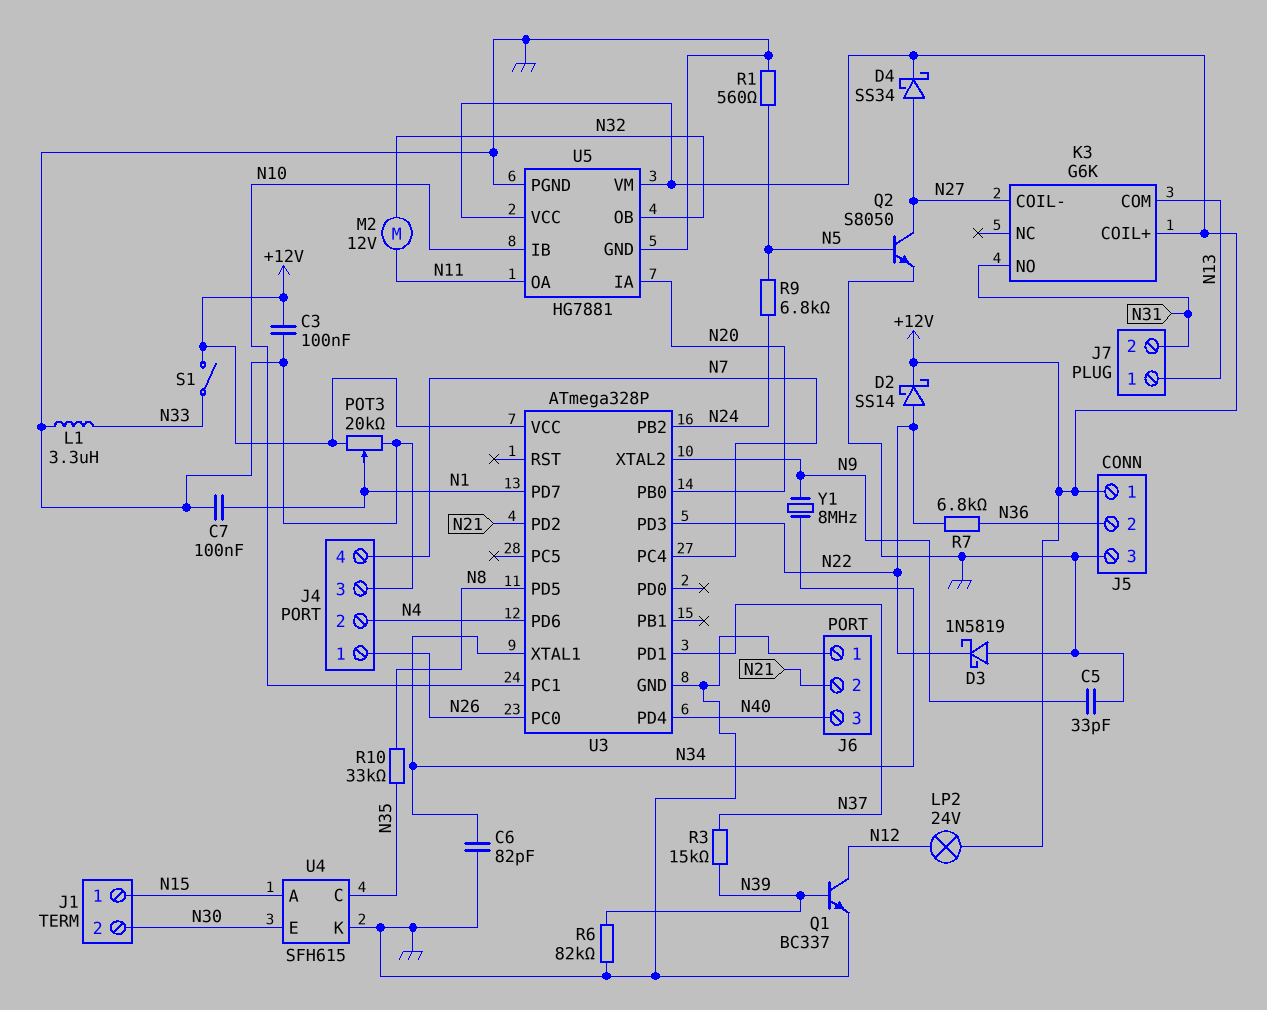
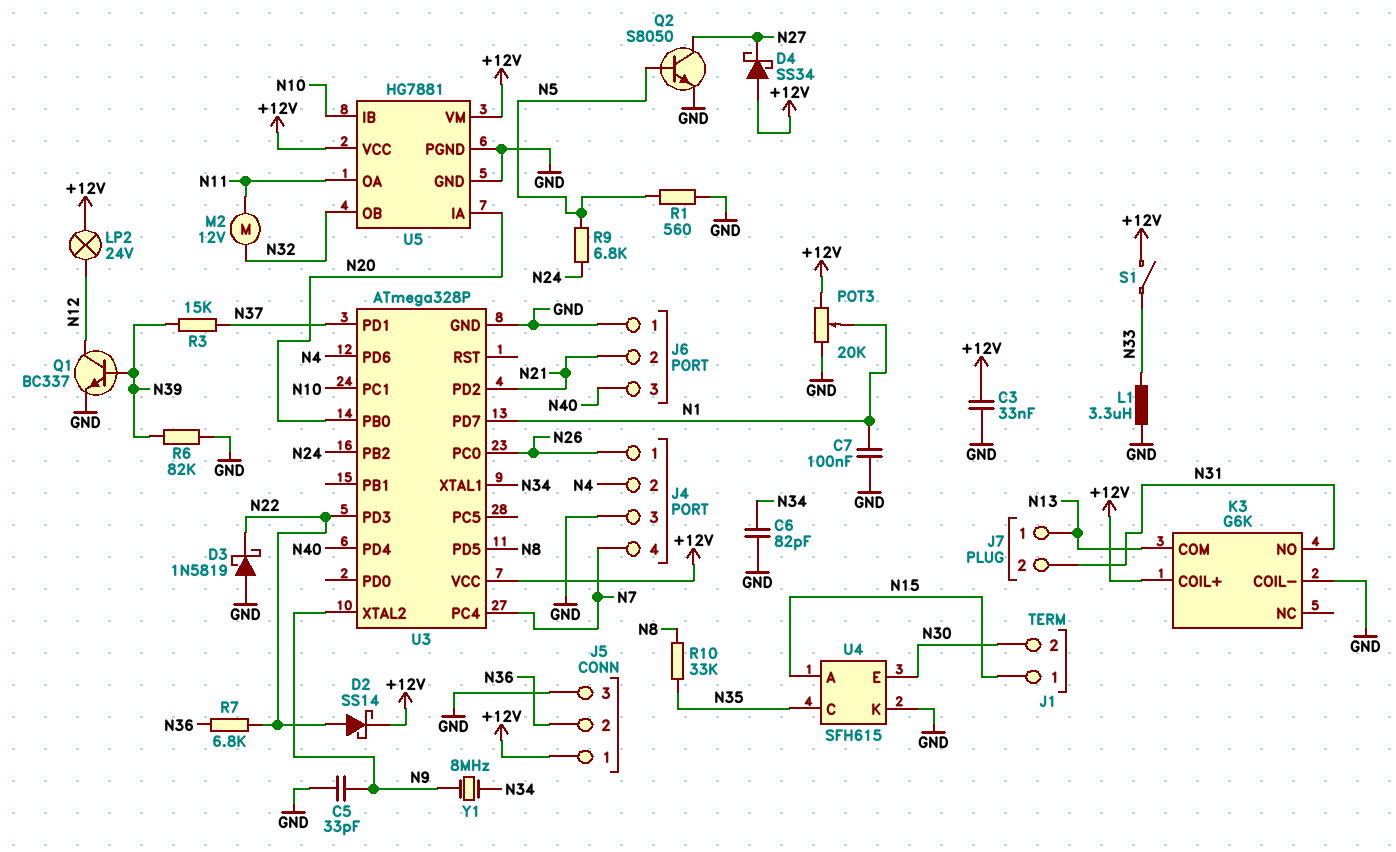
C3: 100nF (+12V, GND) -> 33nF (+12V, GND)
D4: schottky SS34 (A N27, K +12V) -> schottky SS34 (A +12V, K N27)
K3 pin COIL-: N27 -> GND

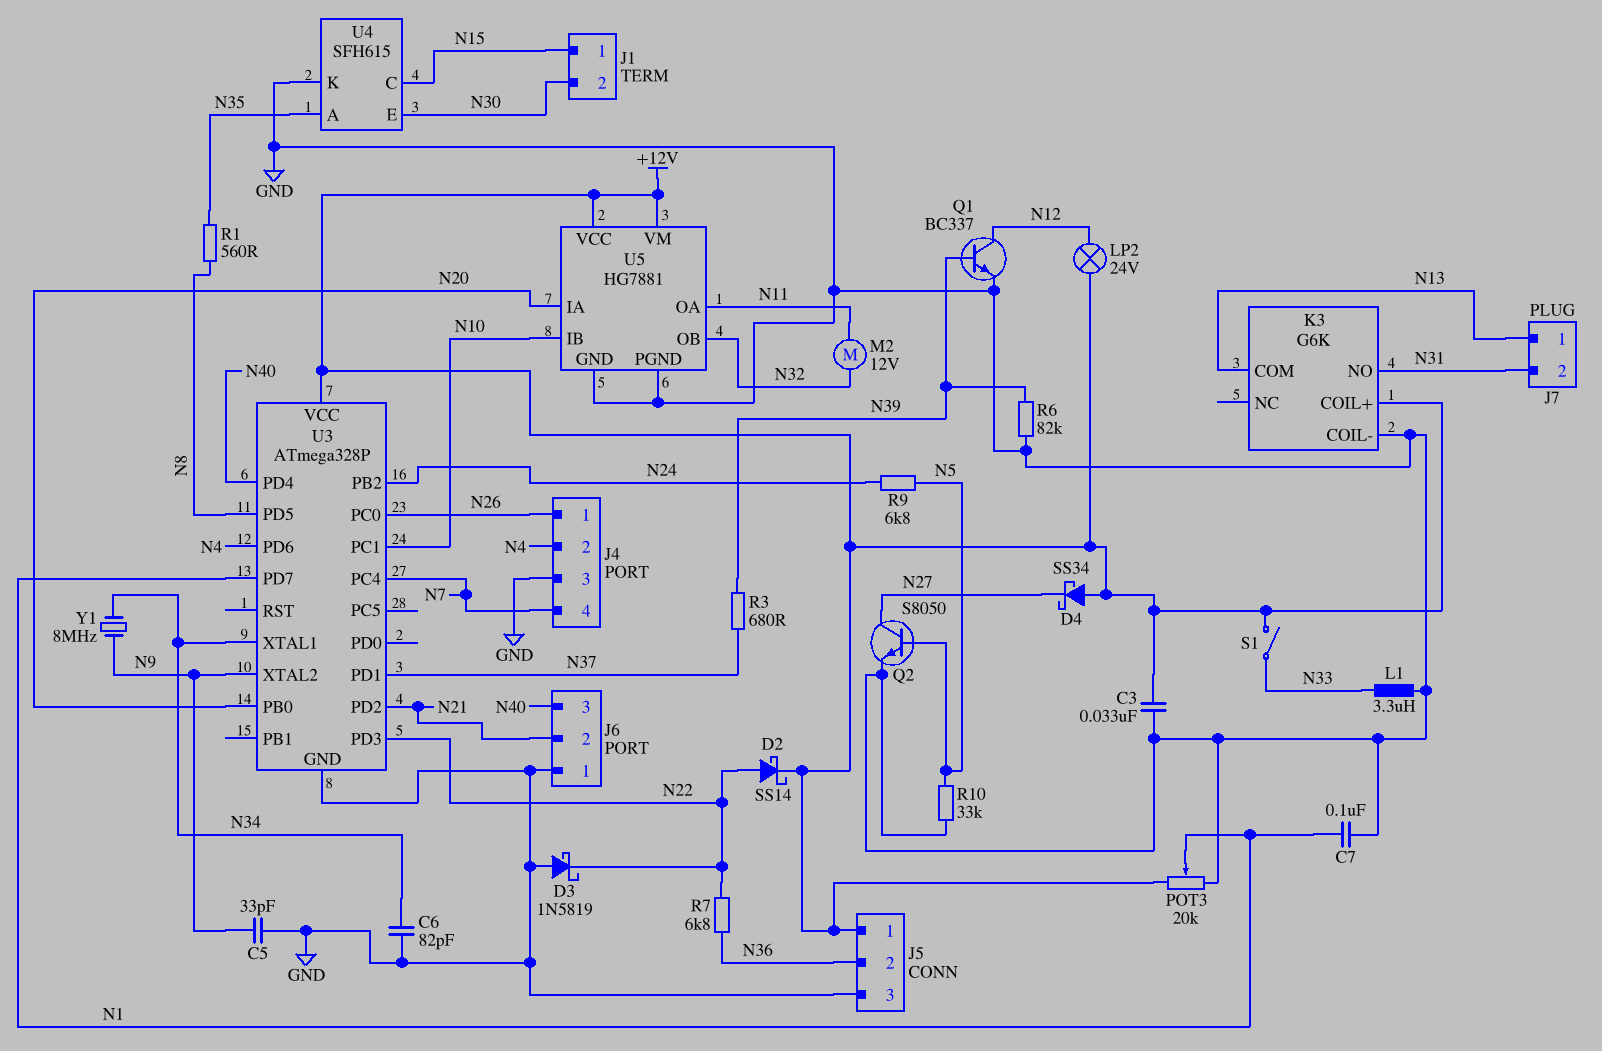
R1: 560 (GND, N5) -> 560 (N8, N35)
R3: 15k (N37, N39) -> 680 (N37, N39)
R10: 33k (N8, N35) -> 33k (GND, N5)
U4 pin A: N15 -> N35
U4 pin C: N35 -> N15

